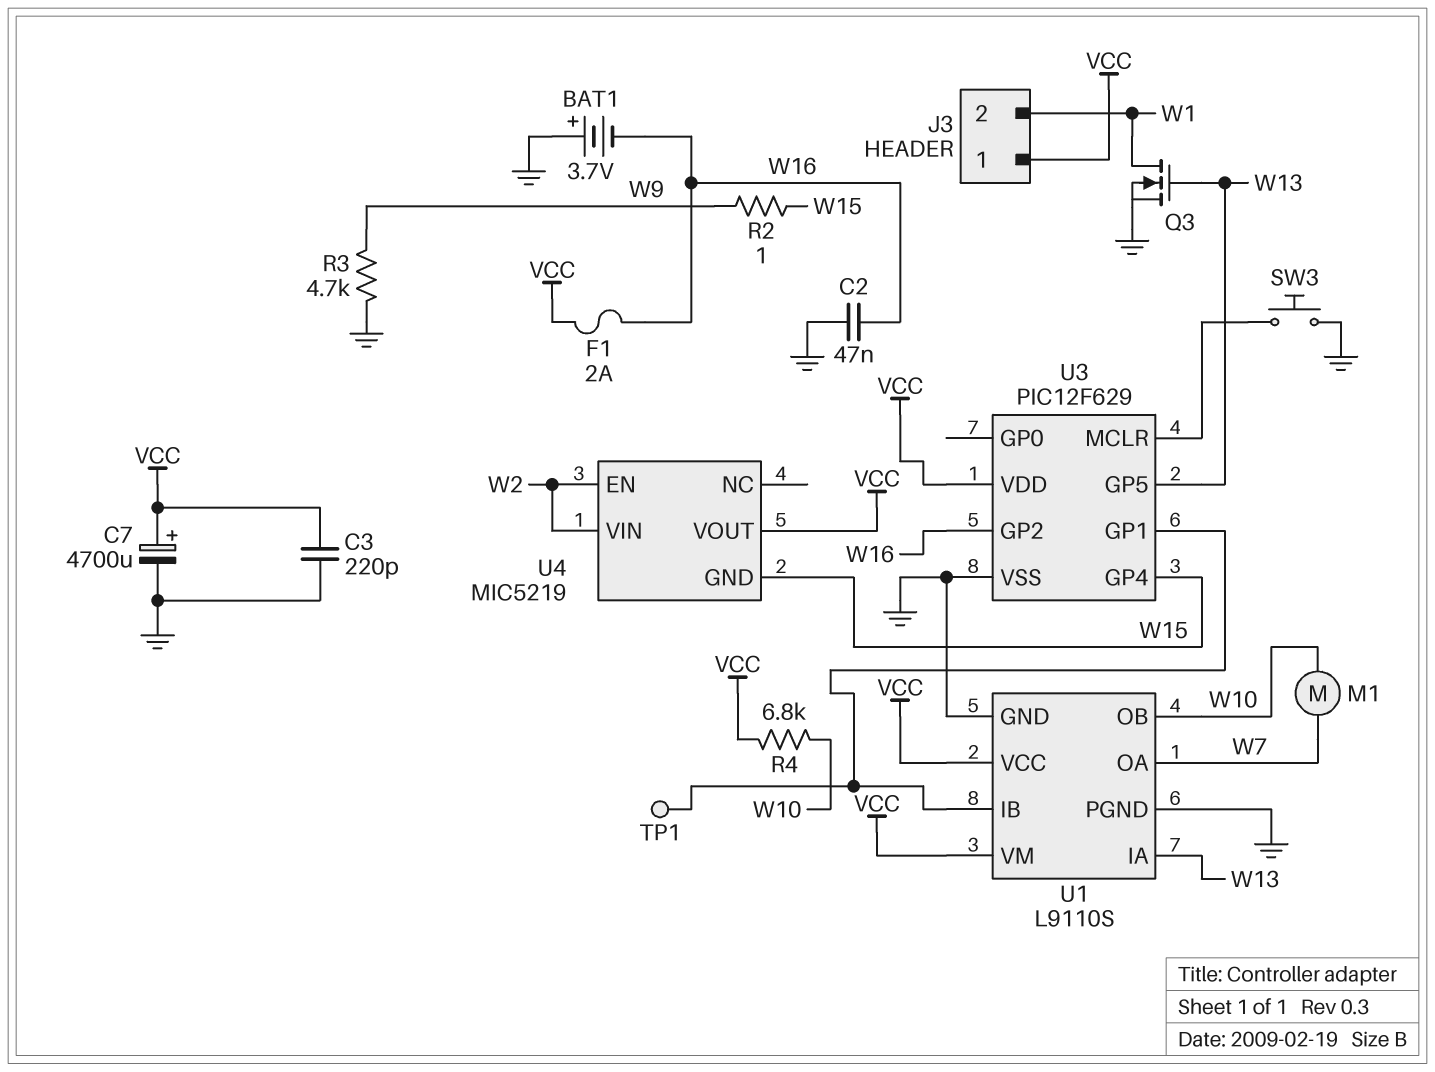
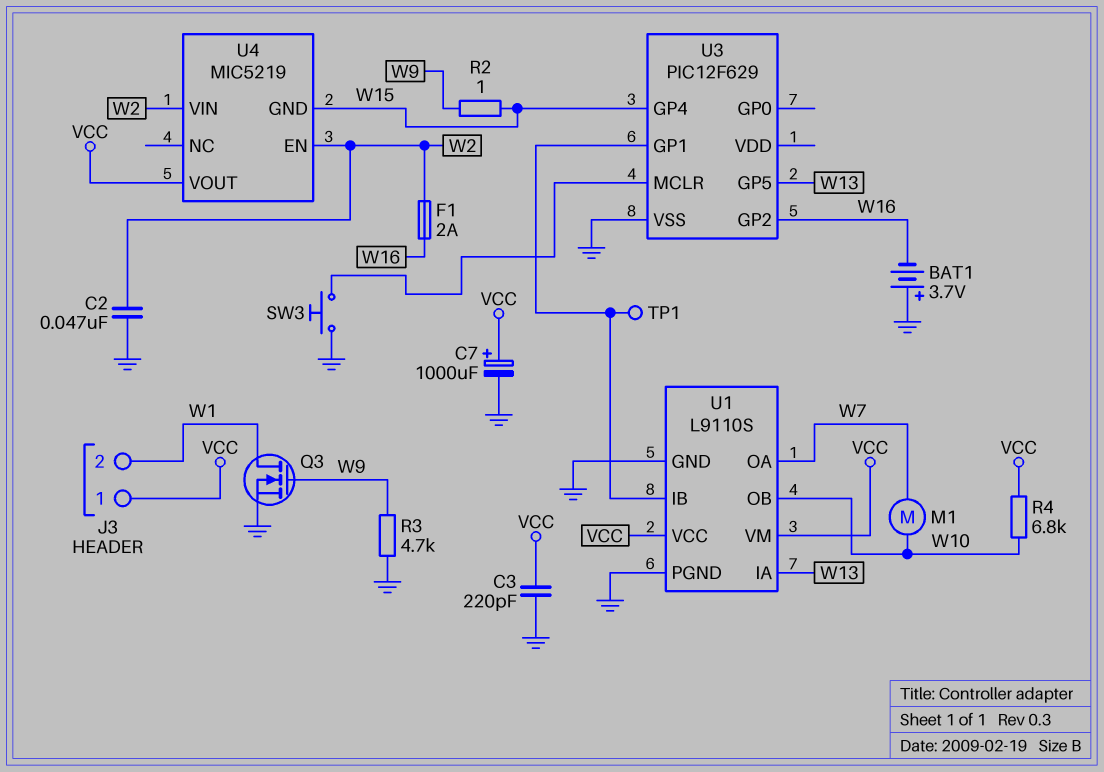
C2: 47nF (GND, W16) -> 47nF (GND, W2)
C7: 4700uF (plus VCC, minus GND) -> 1000uF (plus VCC, minus GND)
F1: 2A (VCC, W16) -> 2A (W2, W16)
Q3: NMOS (G W13, D W1, S GND) -> NMOS (G W9, D W1, S GND)
U3 pin VDD: VCC -> none

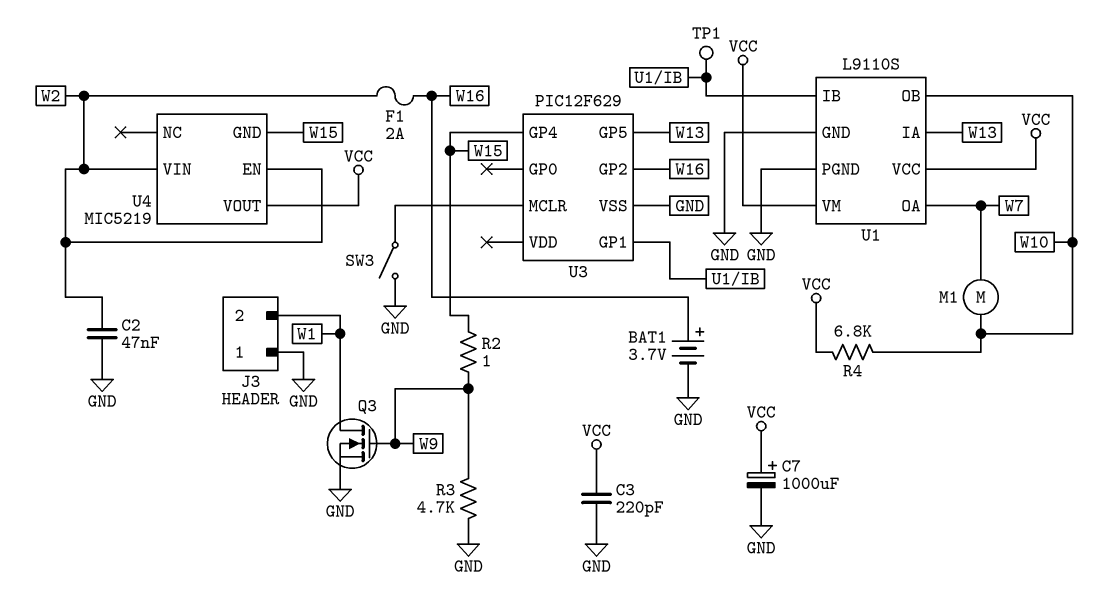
BAT1: 3.7V (plus GND, minus W16) -> 3.7V (plus W16, minus GND)
J3 pin 1: VCC -> GND
SW3: button (GND, U3/MCLR) -> switch (GND, U3/MCLR)

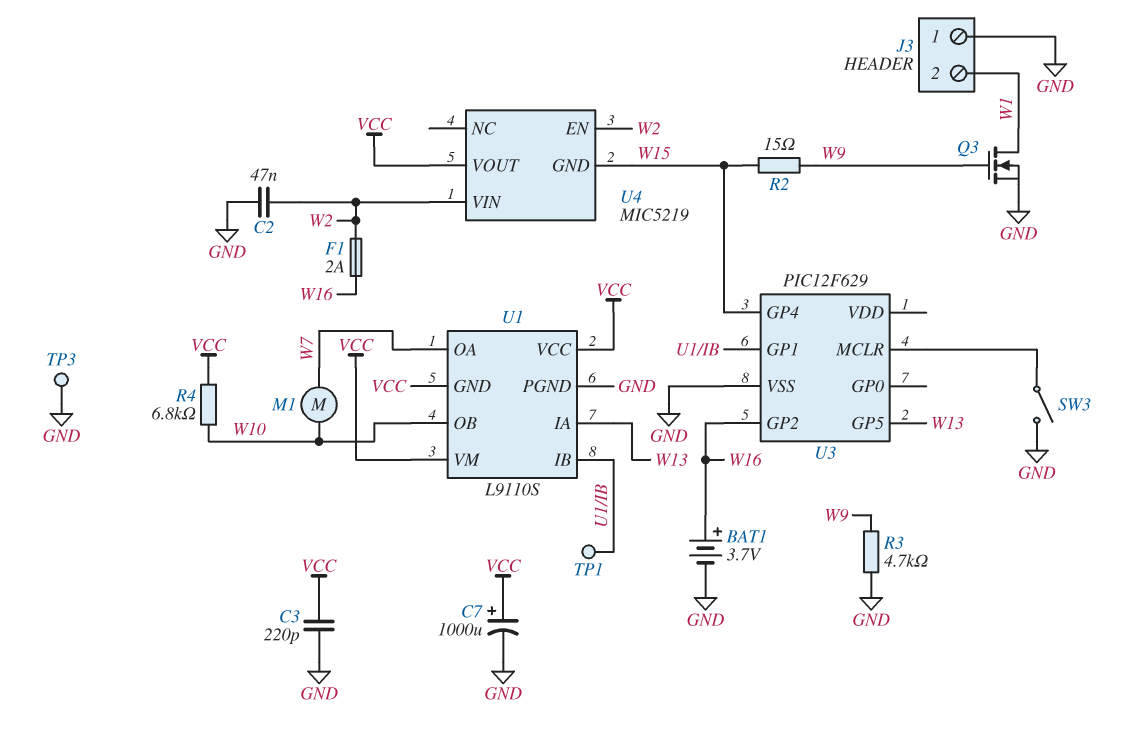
R2: 1 (W9, W15) -> 15 (W9, W15)
TP3: none -> test point (GND)
U1 pin GND: GND -> VCC

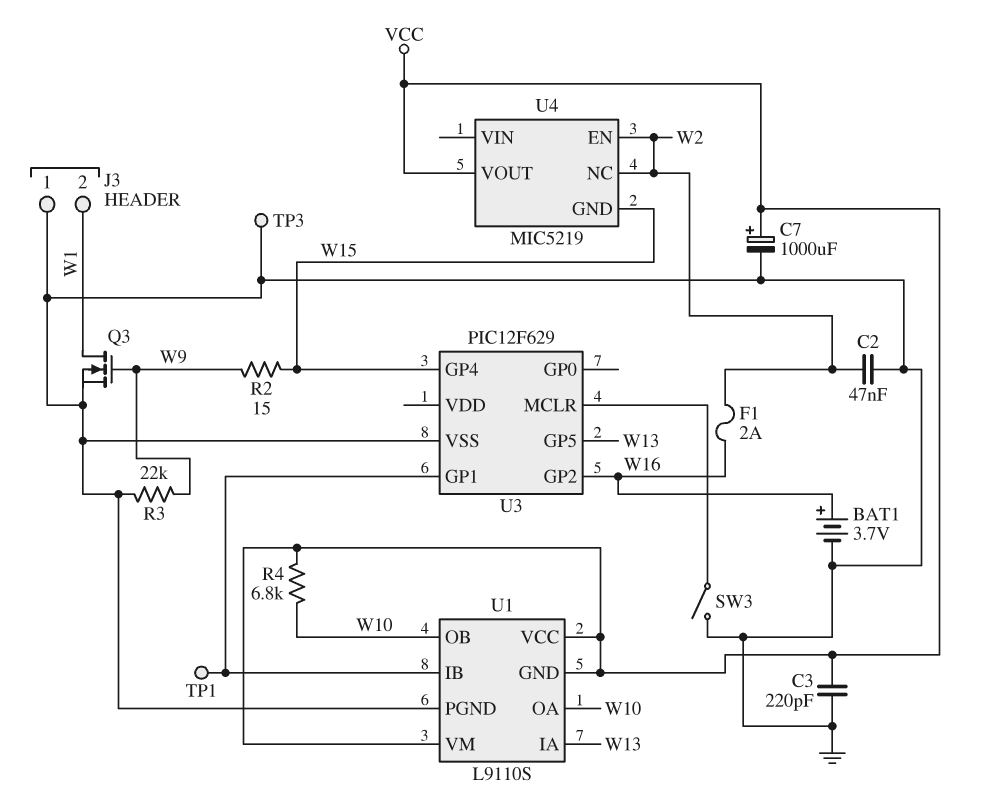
M1: motor (W7, W10) -> none
R3: 4.7k (GND, W9) -> 22k (GND, W9)
U1 pin OA: W7 -> W10
U4 pin NC: none -> W2
U4 pin VIN: W2 -> none

